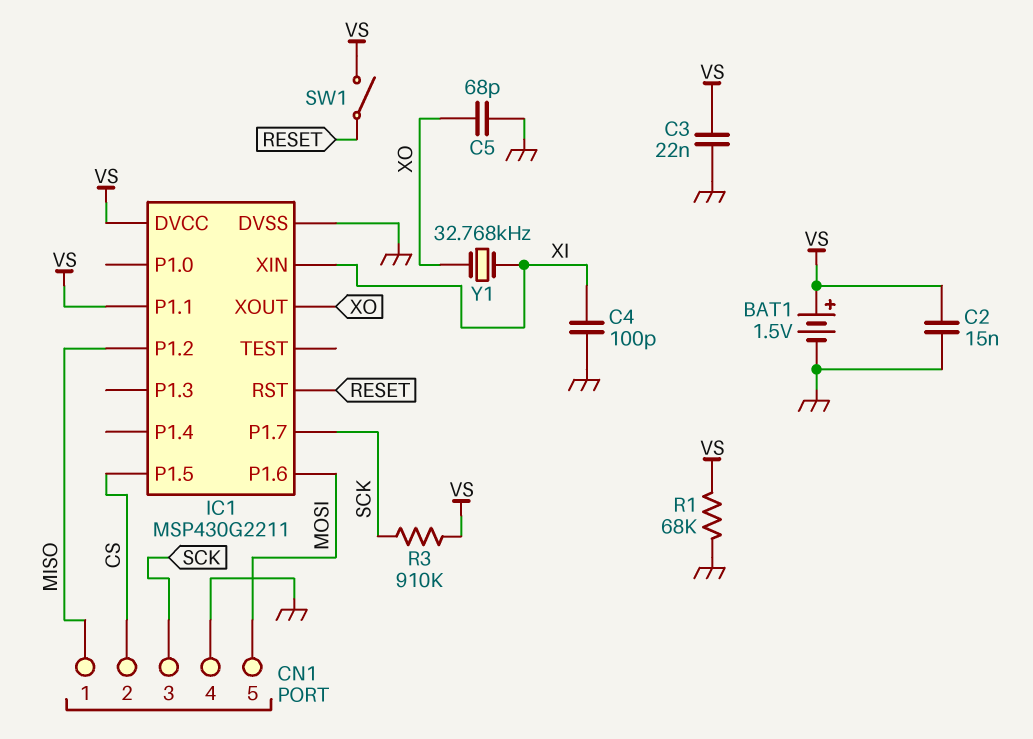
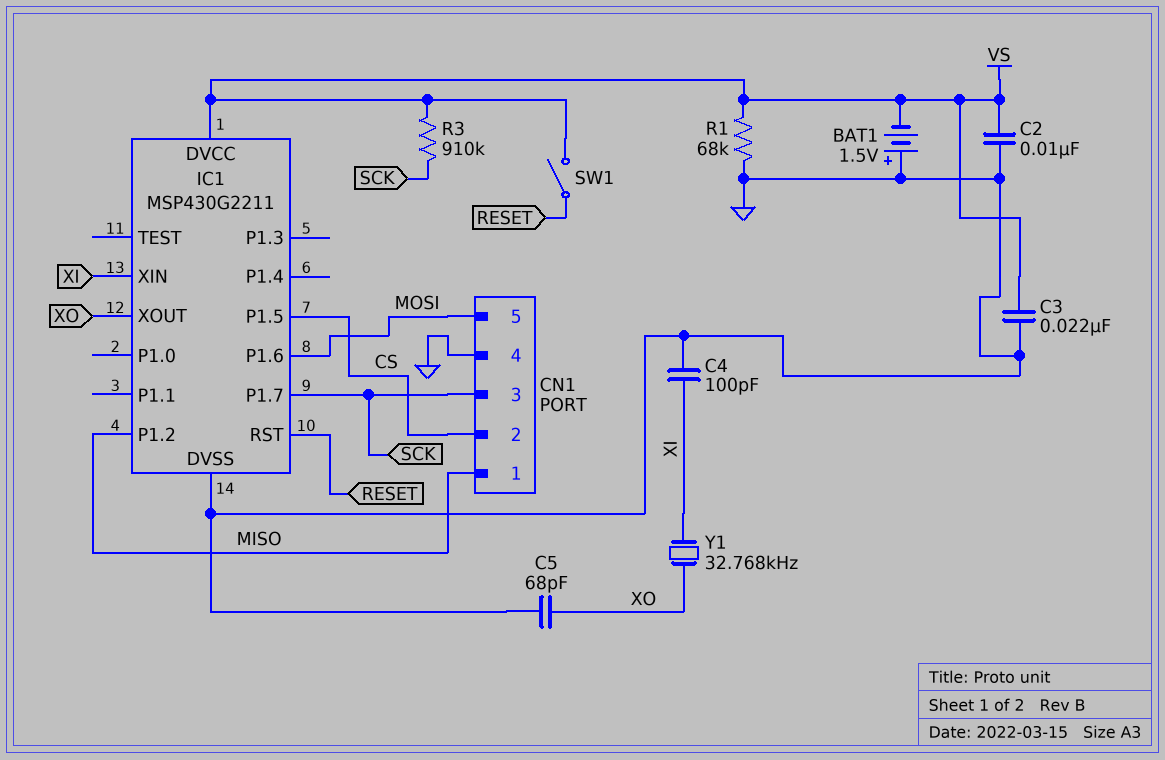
BAT1: 1.5V (plus VS, minus GND) -> 1.5V (plus GND, minus VS)
C2: 15nF (GND, VS) -> 10nF (GND, VS)
IC1 pin P1.1: VS -> none

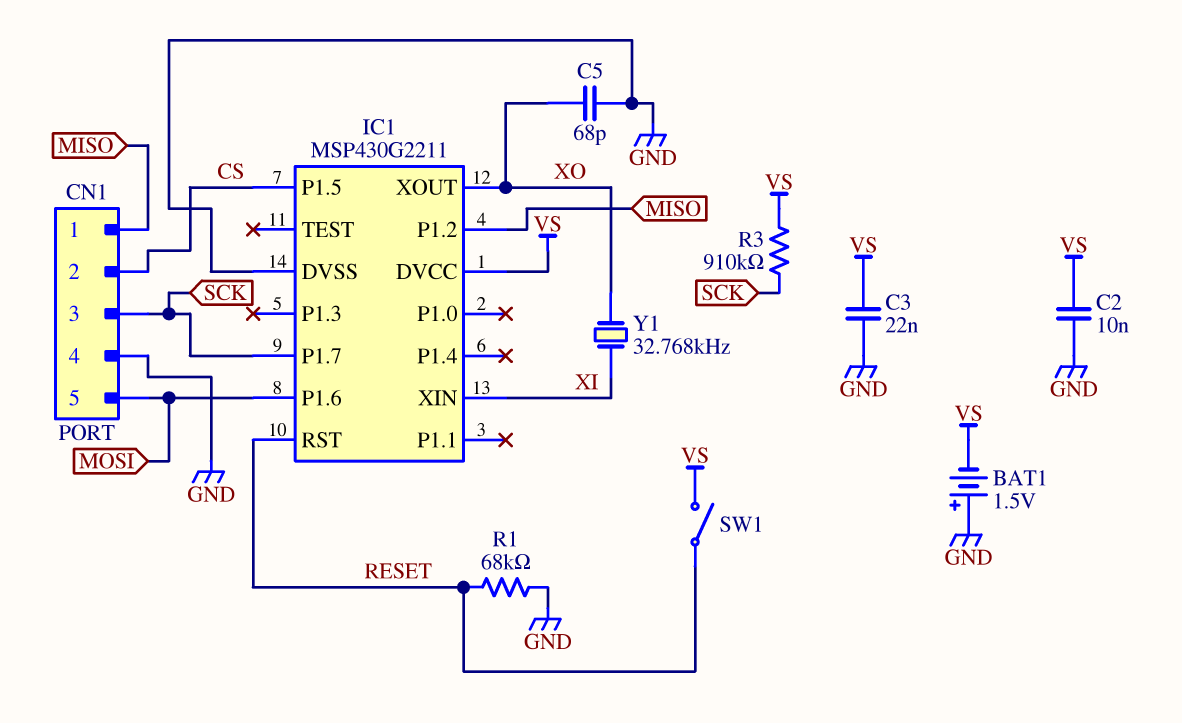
C4: 100pF (GND, XI) -> none
R1: 68k (GND, VS) -> 68k (GND, RESET)

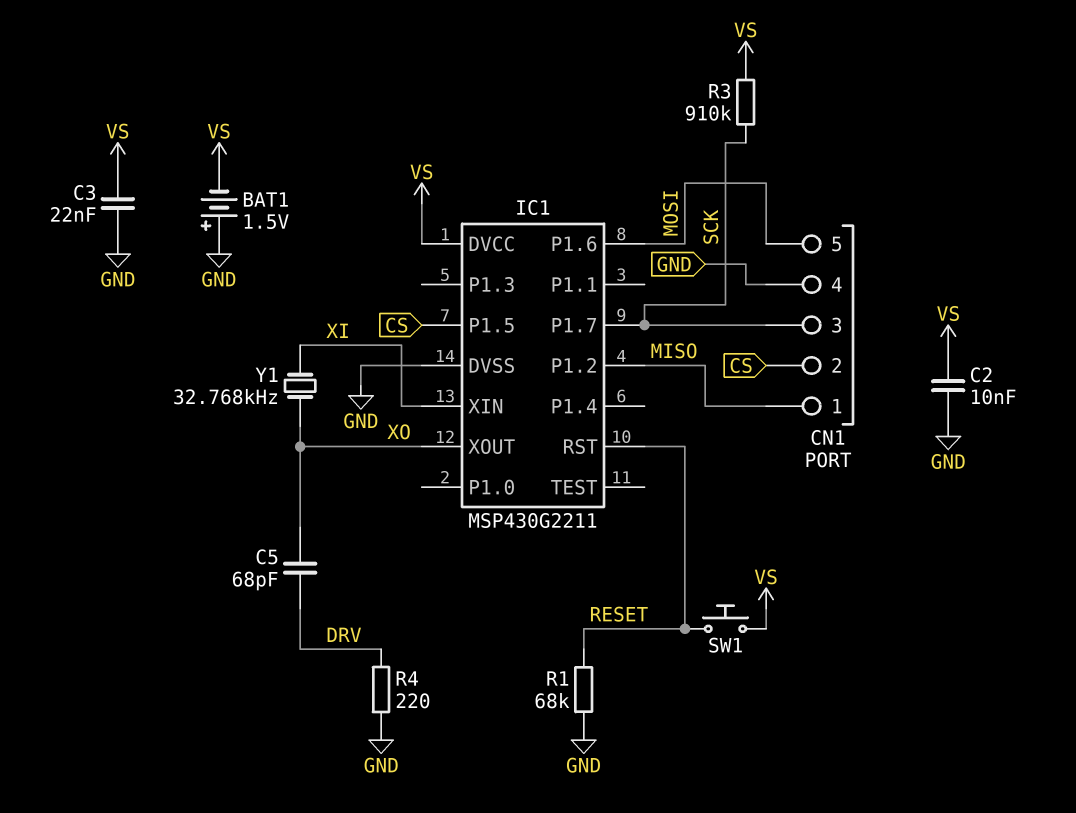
C5: 68pF (GND, XO) -> 68pF (DRV, XO)
R4: none -> 220 (DRV, GND)
SW1: switch (RESET, VS) -> button (RESET, VS)

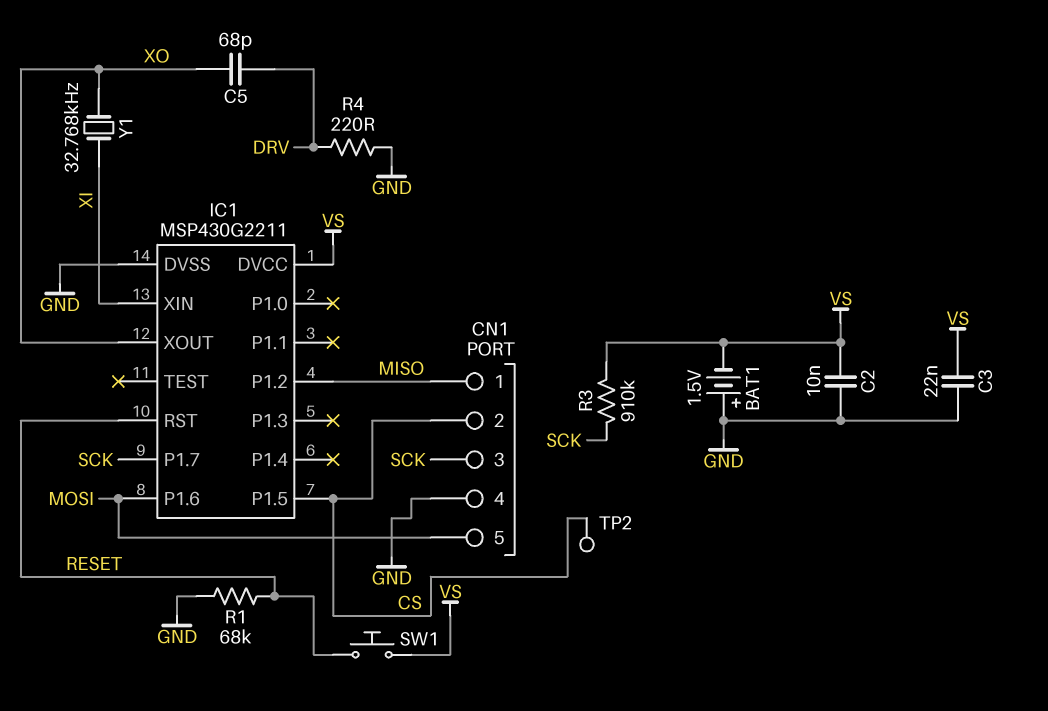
TP2: none -> test point (CS)

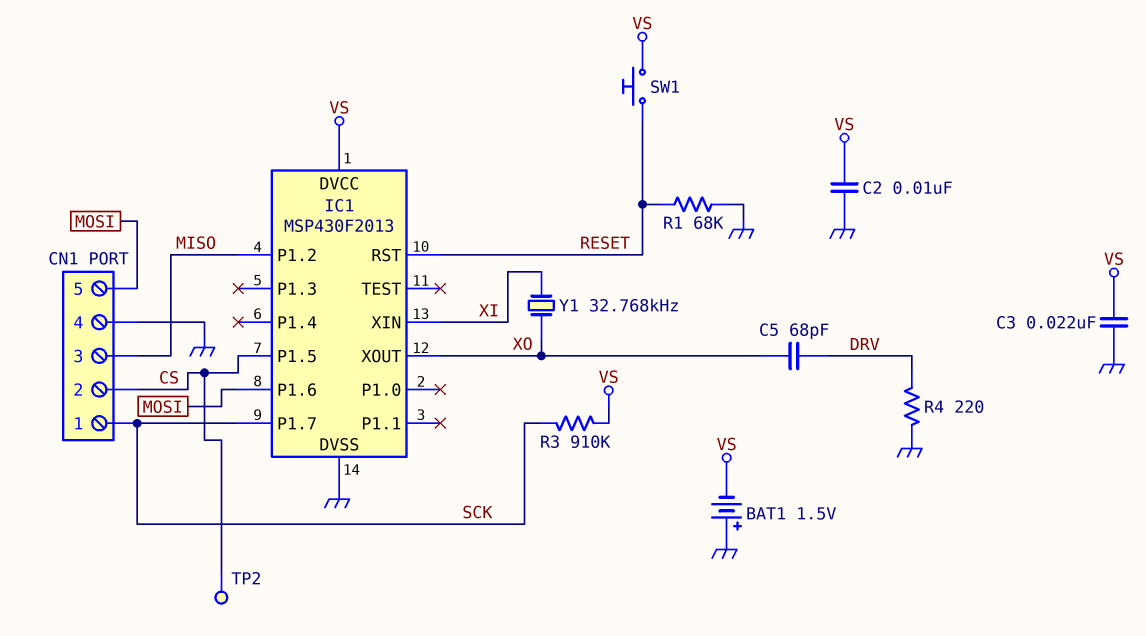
CN1 pin 1: MISO -> SCK
CN1 pin 3: SCK -> MISO
IC1: MSP430G2211 -> MSP430F2013

